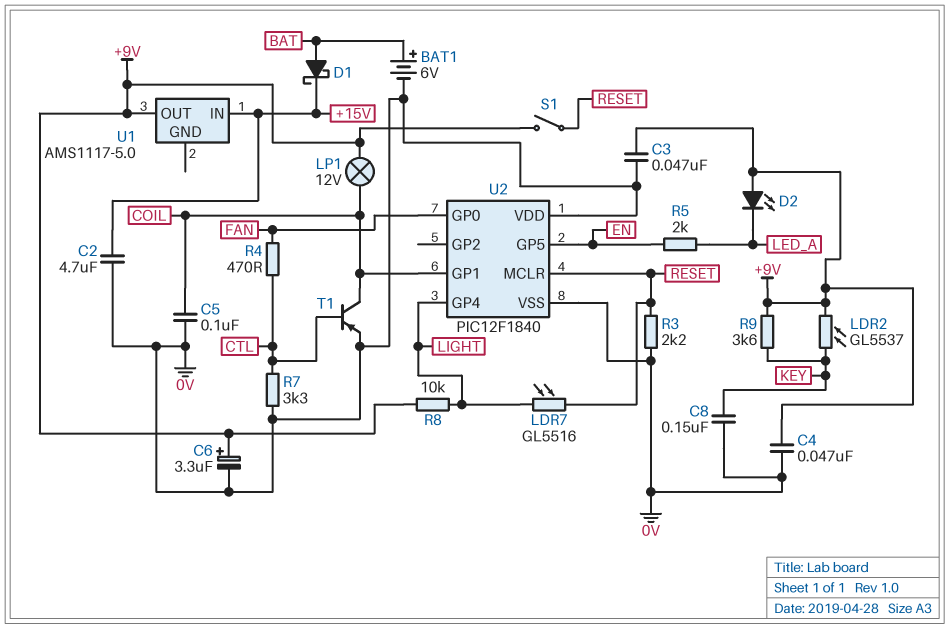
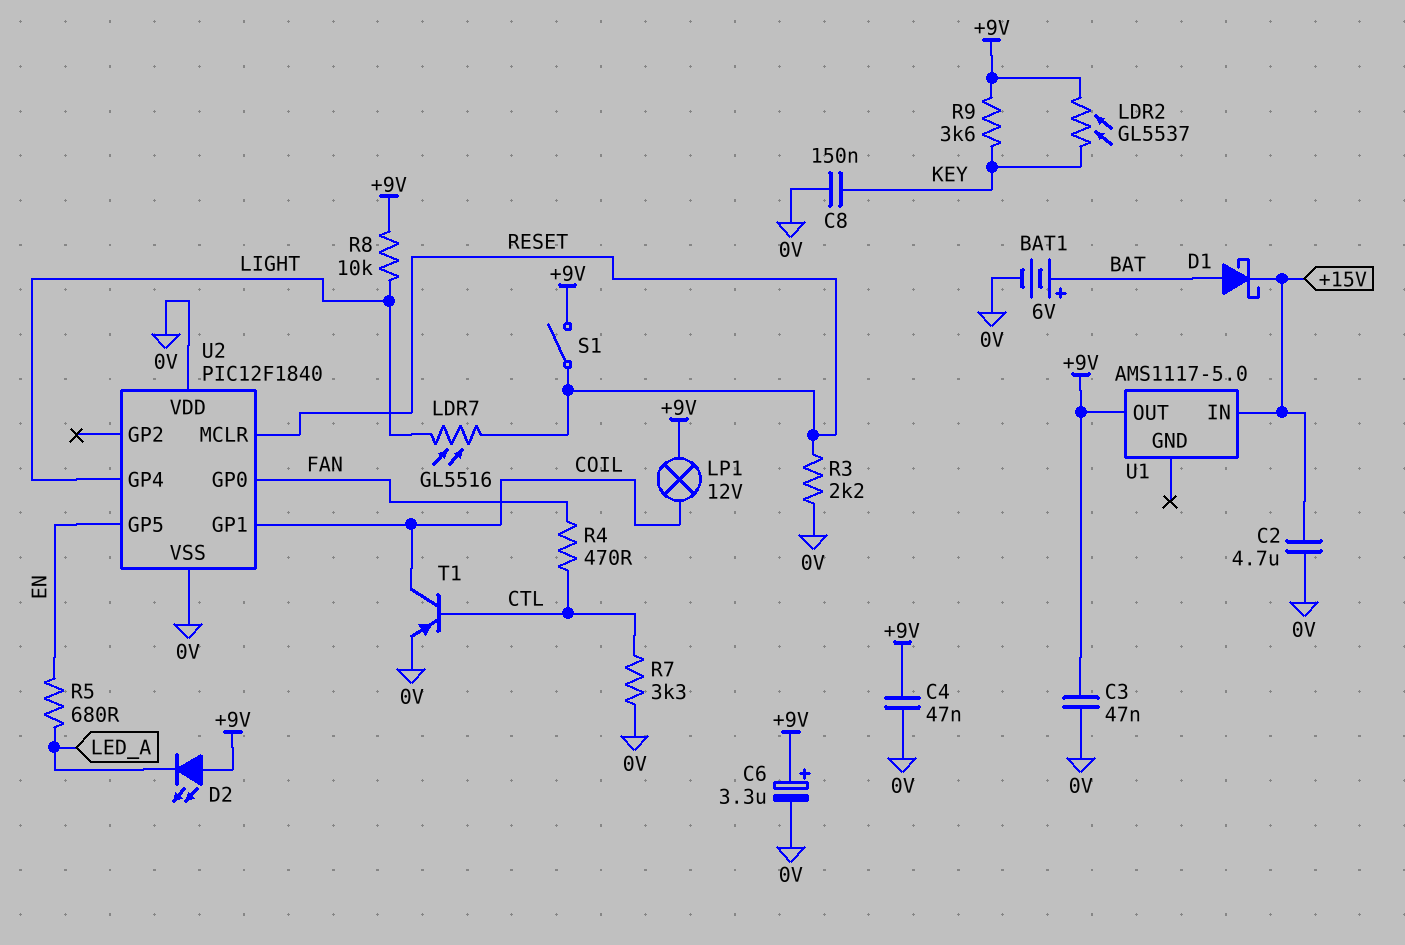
C5: 100nF (0V, COIL) -> none
R5: 2k (EN, LED_A) -> 680 (EN, LED_A)

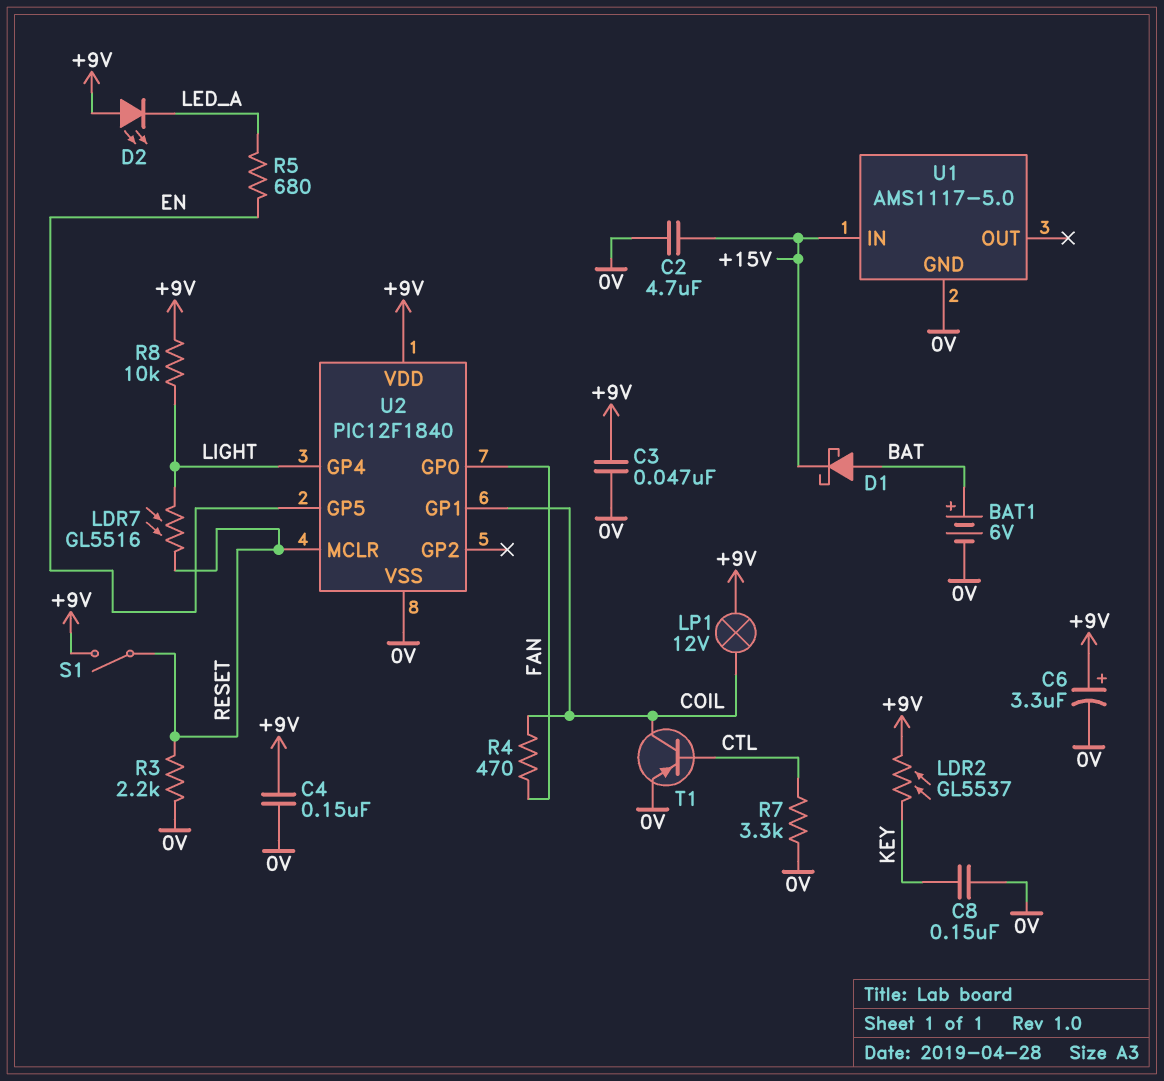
C4: 47nF (+9V, 0V) -> 150nF (+9V, 0V)
R4: 470 (CTL, FAN) -> 470 (COIL, FAN)
R9: 3.6k (+9V, KEY) -> none
U1 pin GND: none -> 0V
U1 pin OUT: +9V -> none
U2 pin VDD: 0V -> +9V

